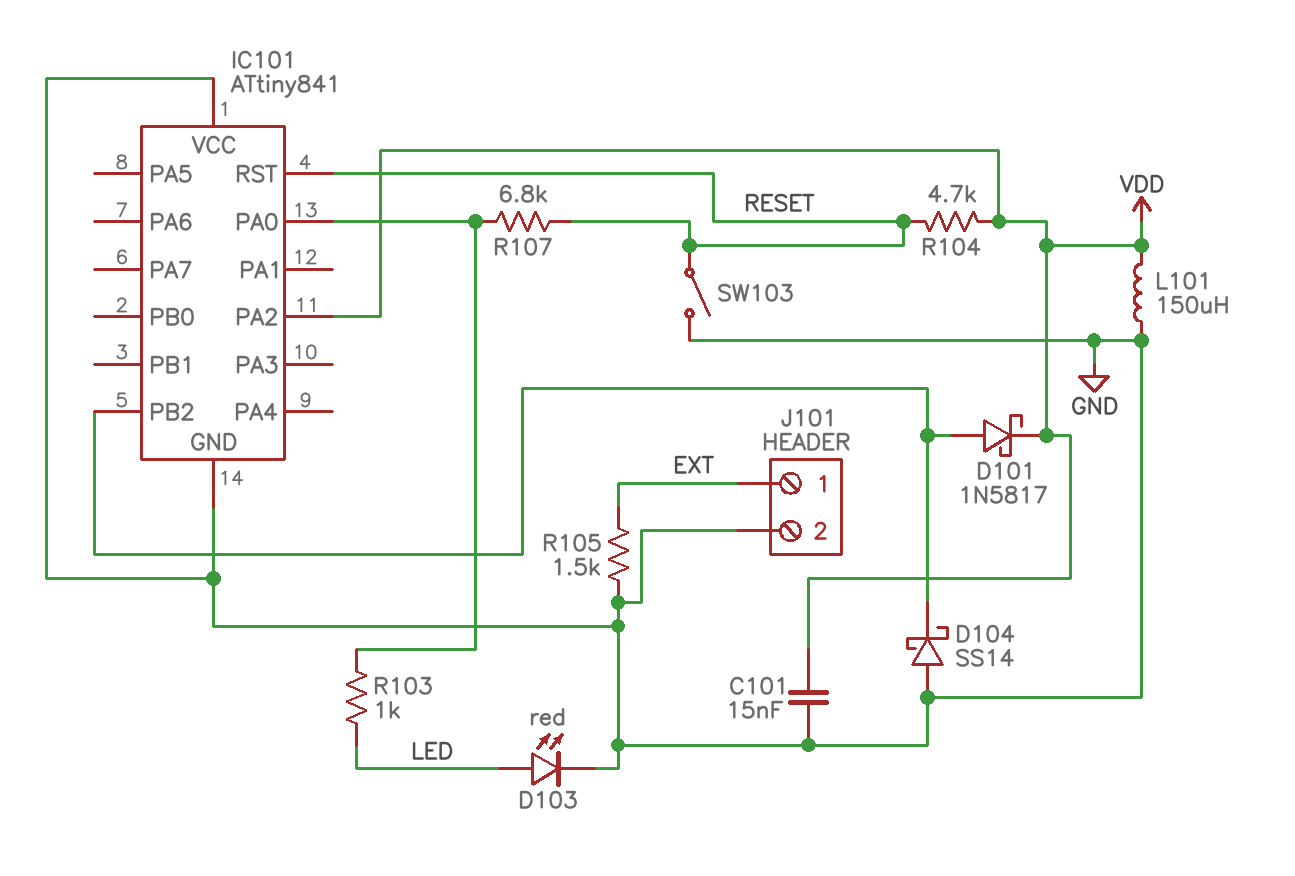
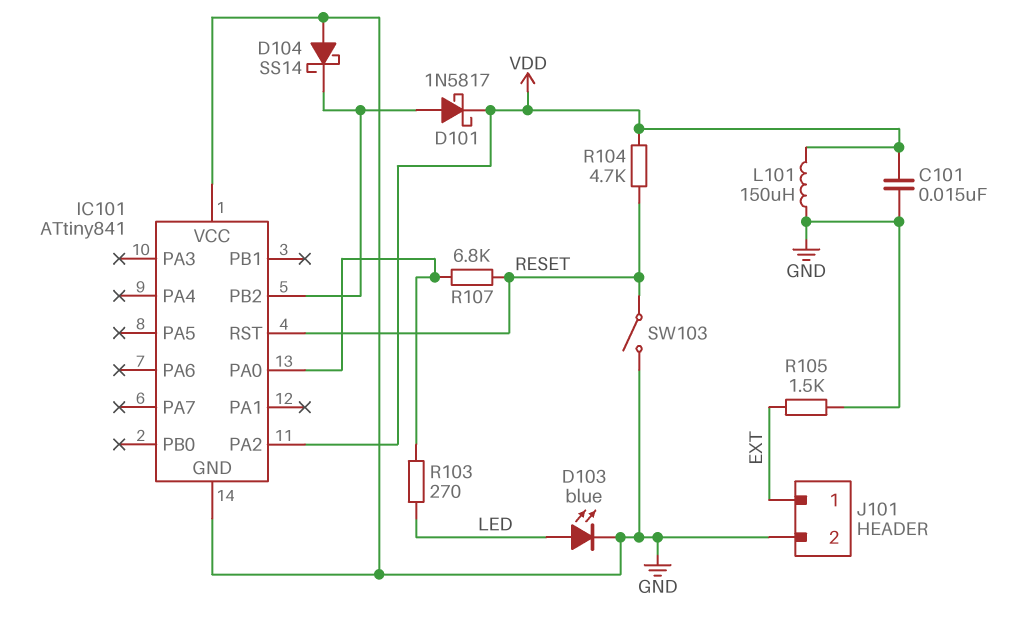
D103: LED red (A LED, K GND) -> LED blue (A LED, K GND)
R103: 1k (IC101/PA0, LED) -> 270 (IC101/PA0, LED)

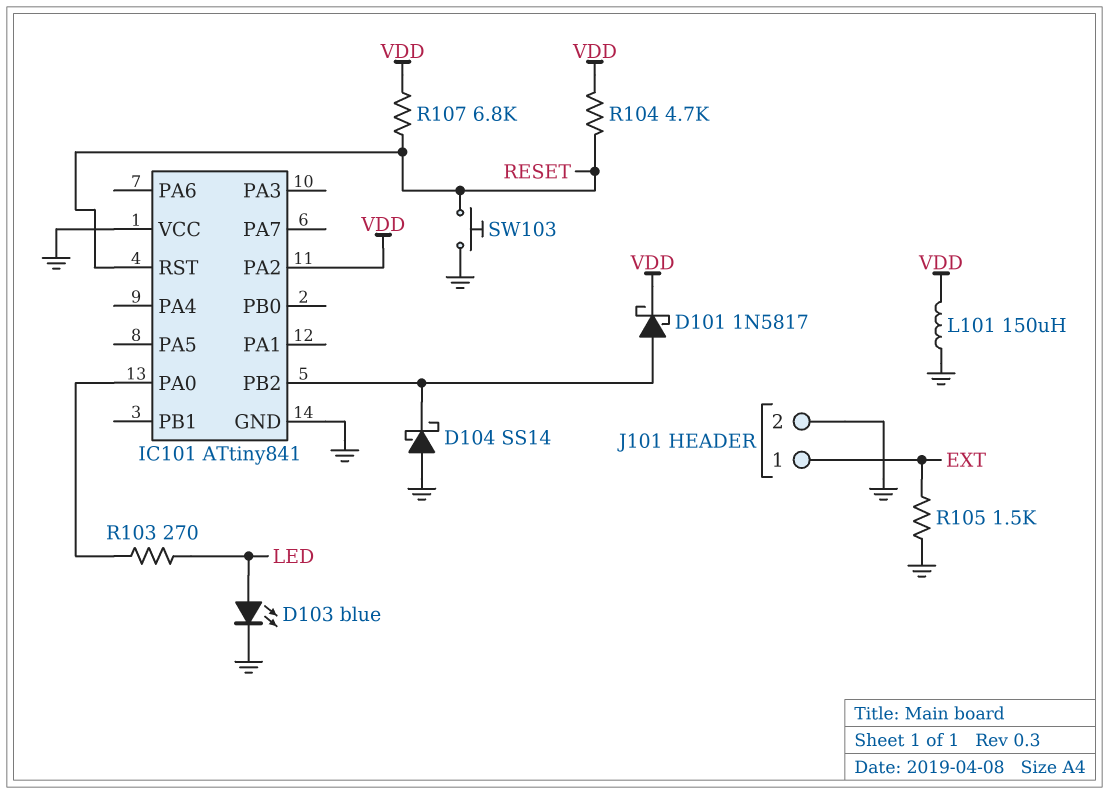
C101: 15nF (GND, VDD) -> none
R107: 6.8k (IC101/PA0, RESET) -> 6.8k (RESET, VDD)
SW103: switch (GND, RESET) -> button (GND, RESET)

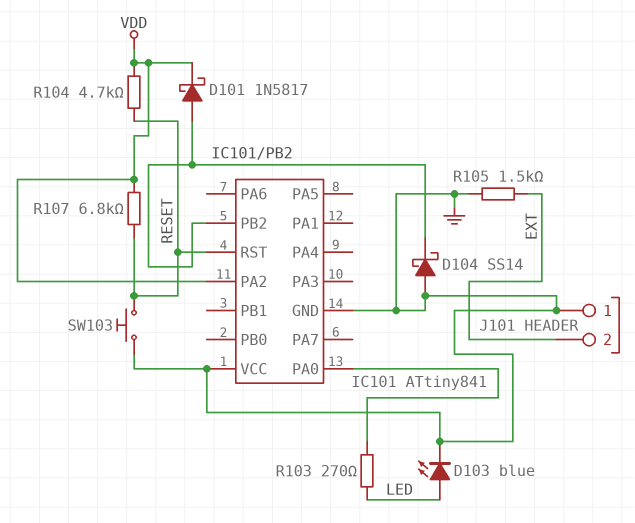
J101 pin 1: EXT -> GND
J101 pin 2: GND -> EXT
L101: 150uH (GND, VDD) -> none

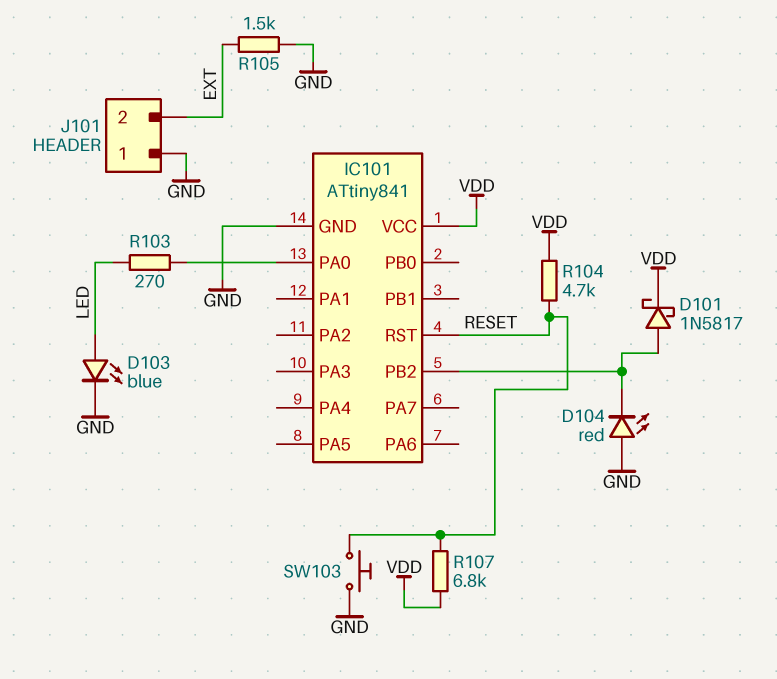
D104: schottky SS14 (A GND, K IC101/PB2) -> LED red (A GND, K IC101/PB2)
IC101 pin PA2: VDD -> none
IC101 pin VCC: GND -> VDD

